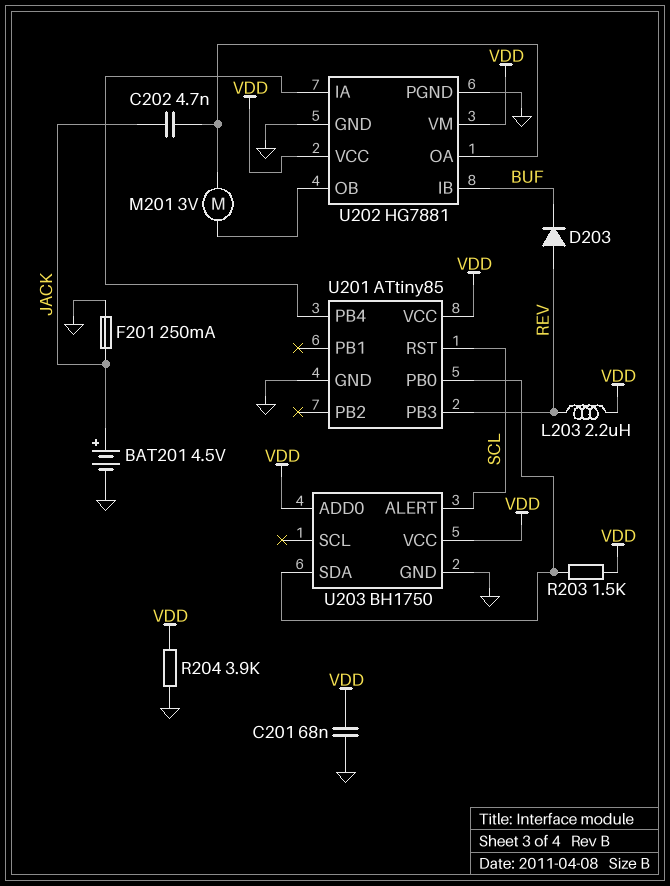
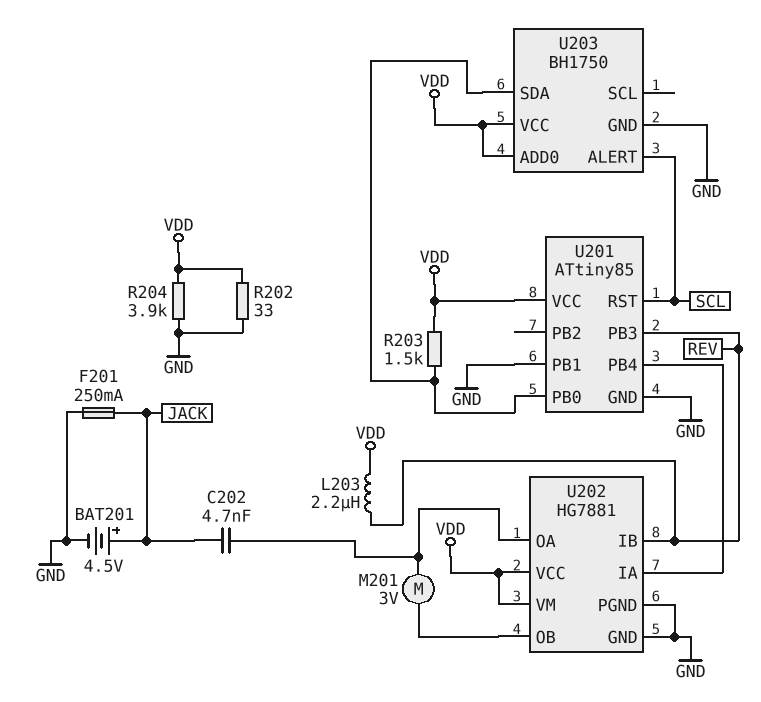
C201: 68nF (GND, VDD) -> none
D203: diode (A REV, K BUF) -> none
R202: none -> 33 (GND, VDD)
U201 pin PB1: none -> GND
U202 pin IB: BUF -> REV

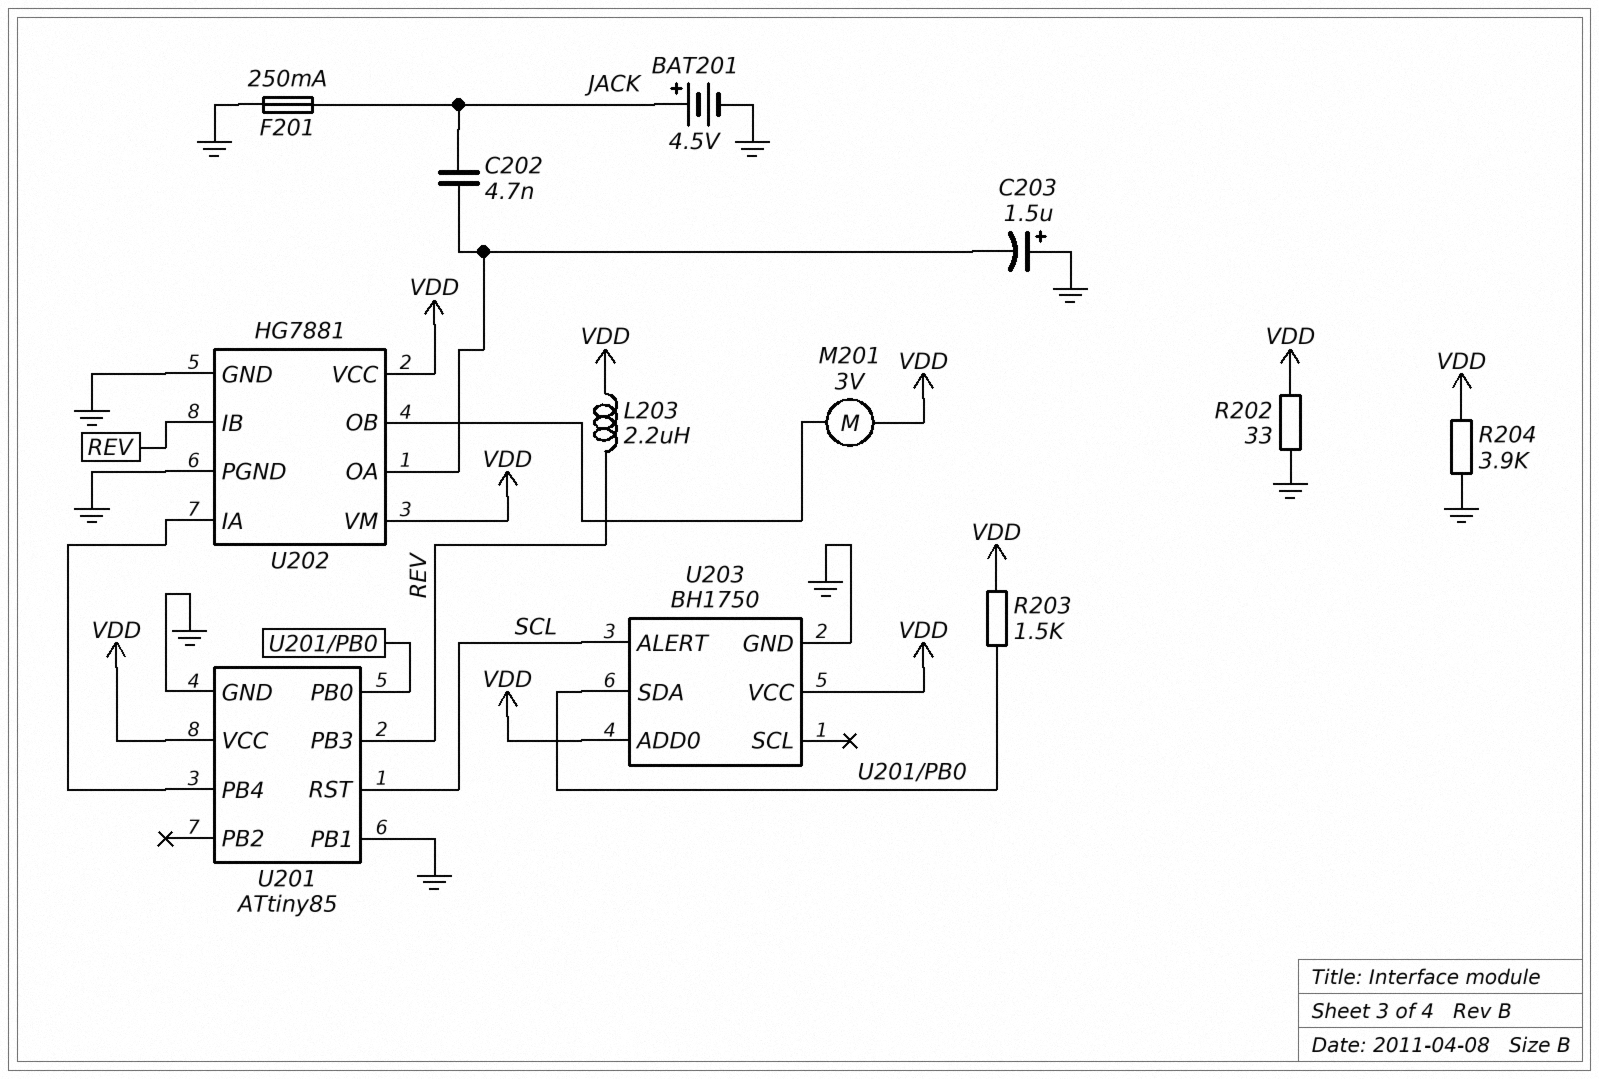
C203: none -> 1.5uF (plus GND, minus U202/OA)
M201: motor 3V (U202/OA, U202/OB) -> motor 3V (U202/OB, VDD)

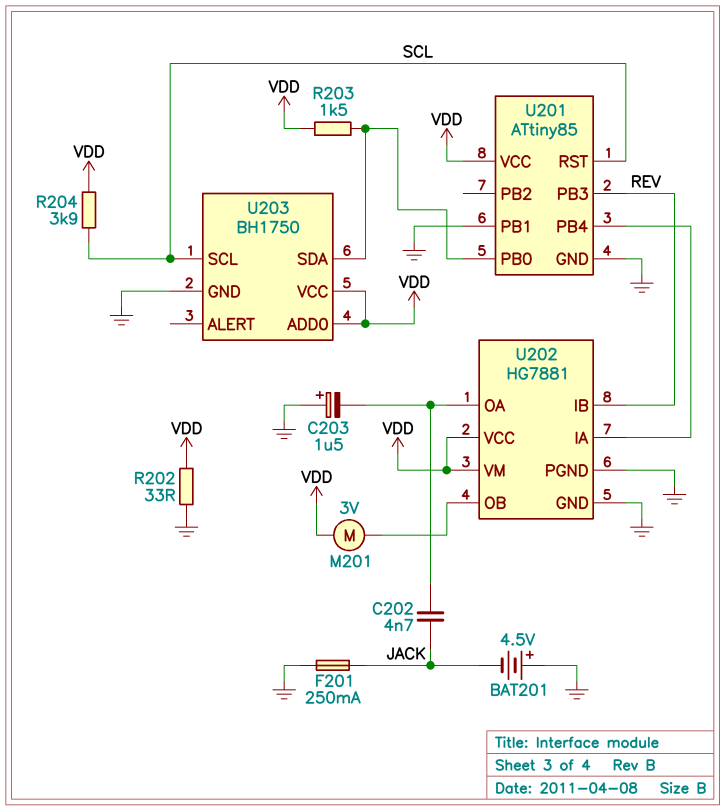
BAT201: 4.5V (plus JACK, minus GND) -> 4.5V (plus GND, minus JACK)
L203: 2.2uH (REV, VDD) -> none
R204: 3.9k (GND, VDD) -> 3.9k (SCL, VDD)
U203 pin ALERT: SCL -> none
U203 pin SCL: none -> SCL

